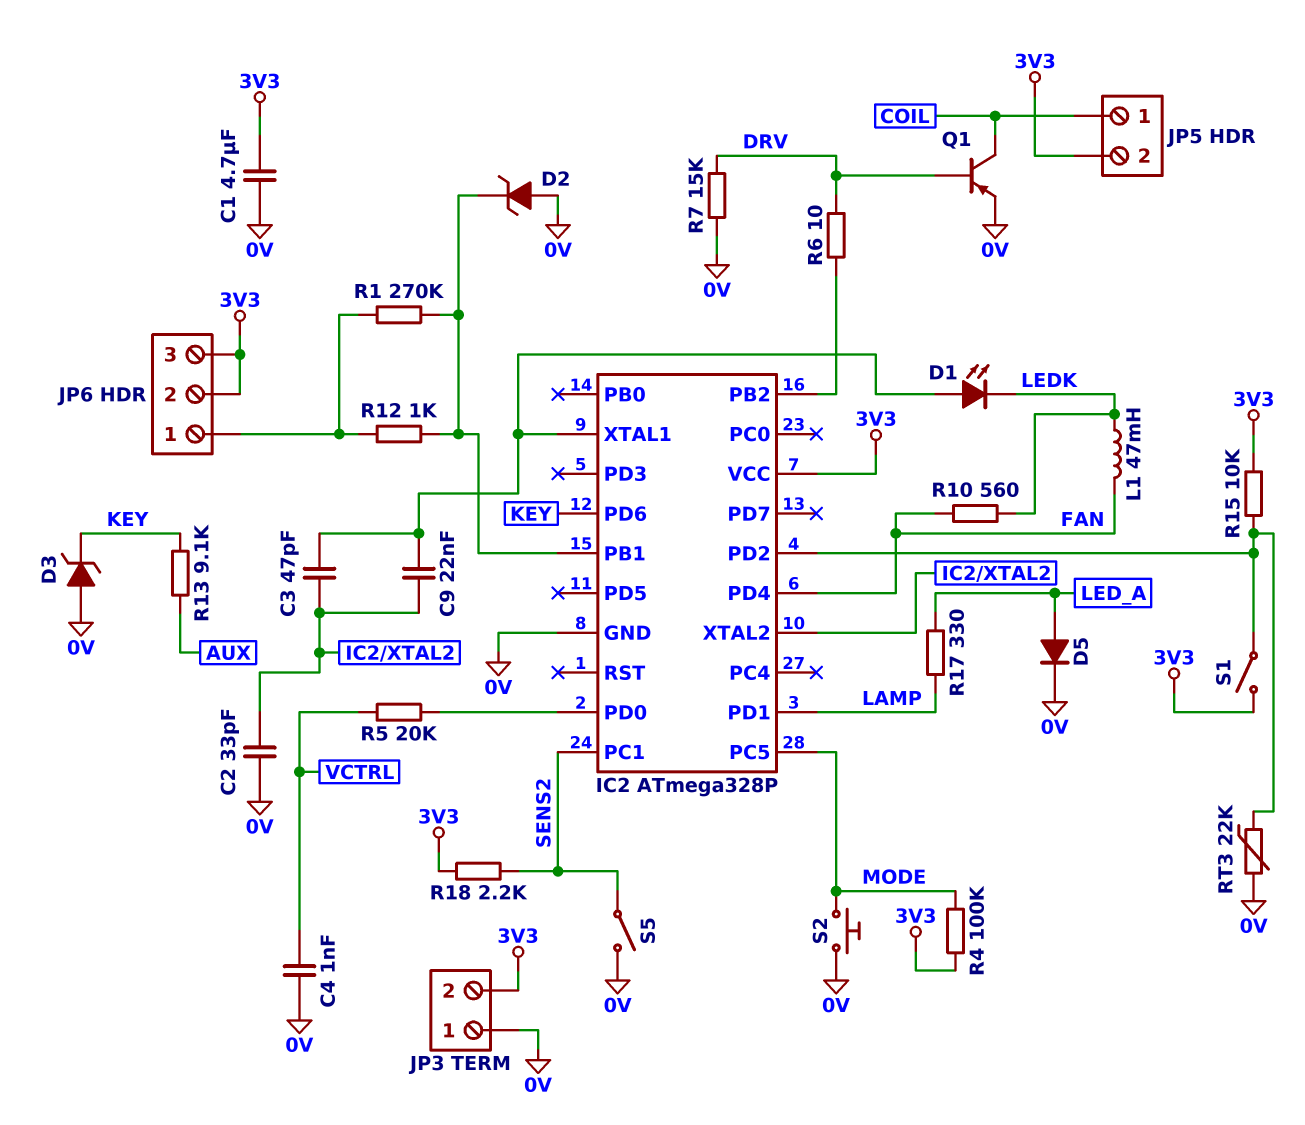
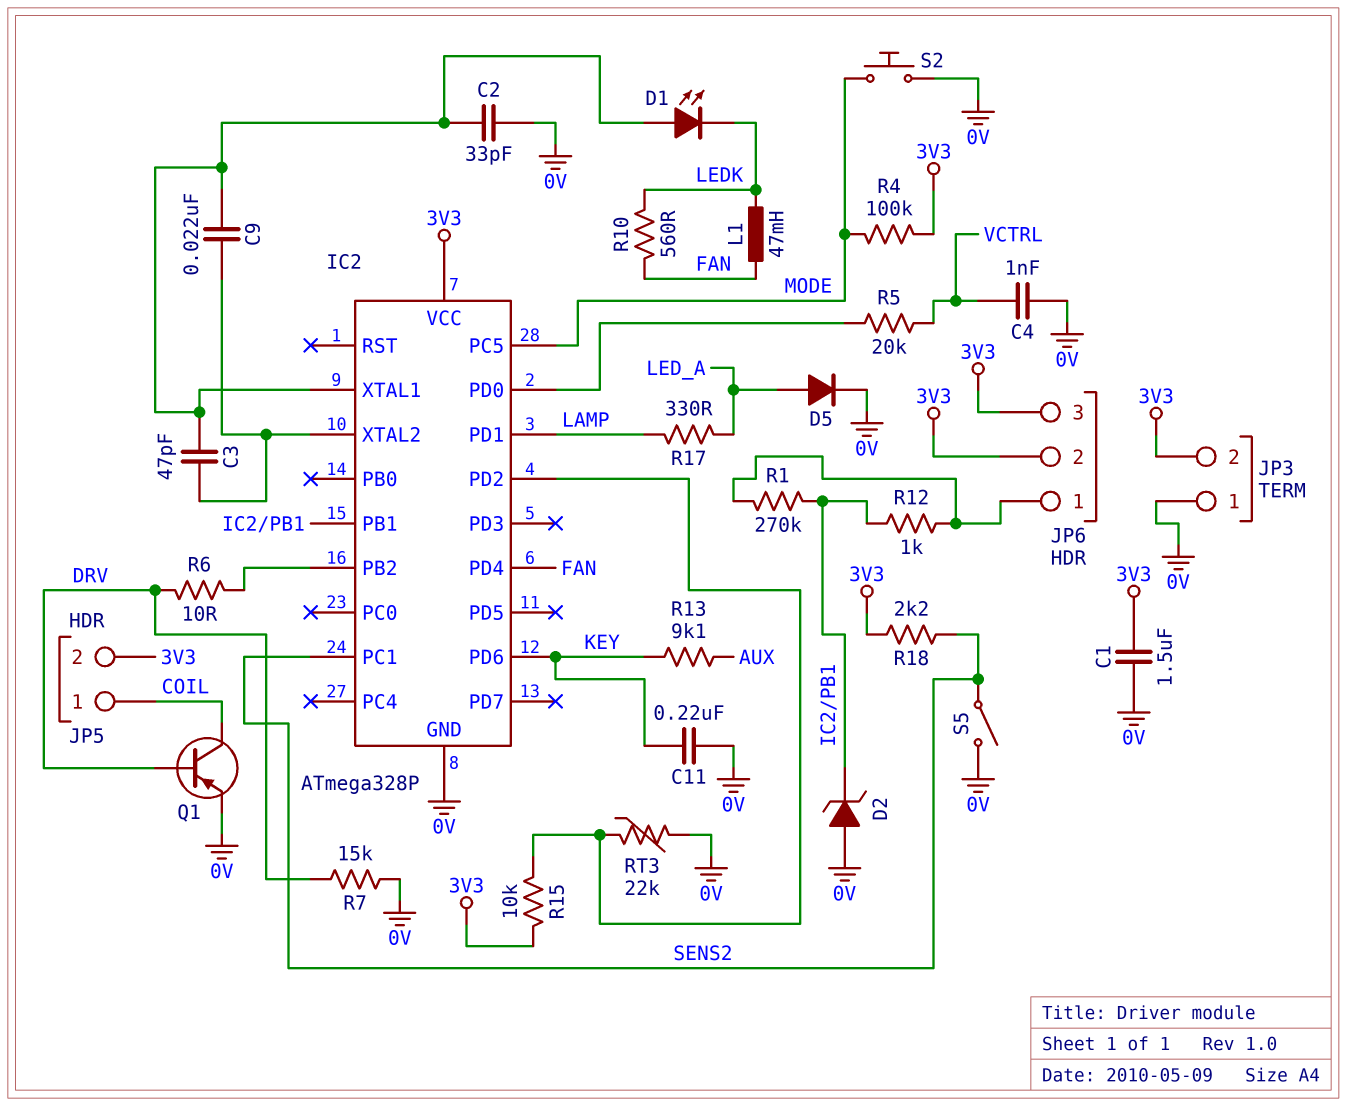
C1: 4.7uF (0V, 3V3) -> 1.5uF (0V, 3V3)
C2: 33pF (0V, IC2/XTAL2) -> 33pF (0V, IC2/XTAL1)
C11: none -> 220nF (0V, KEY)
D3: zener (A 0V, K KEY) -> none
S1: switch (3V3, IC2/PD2) -> none

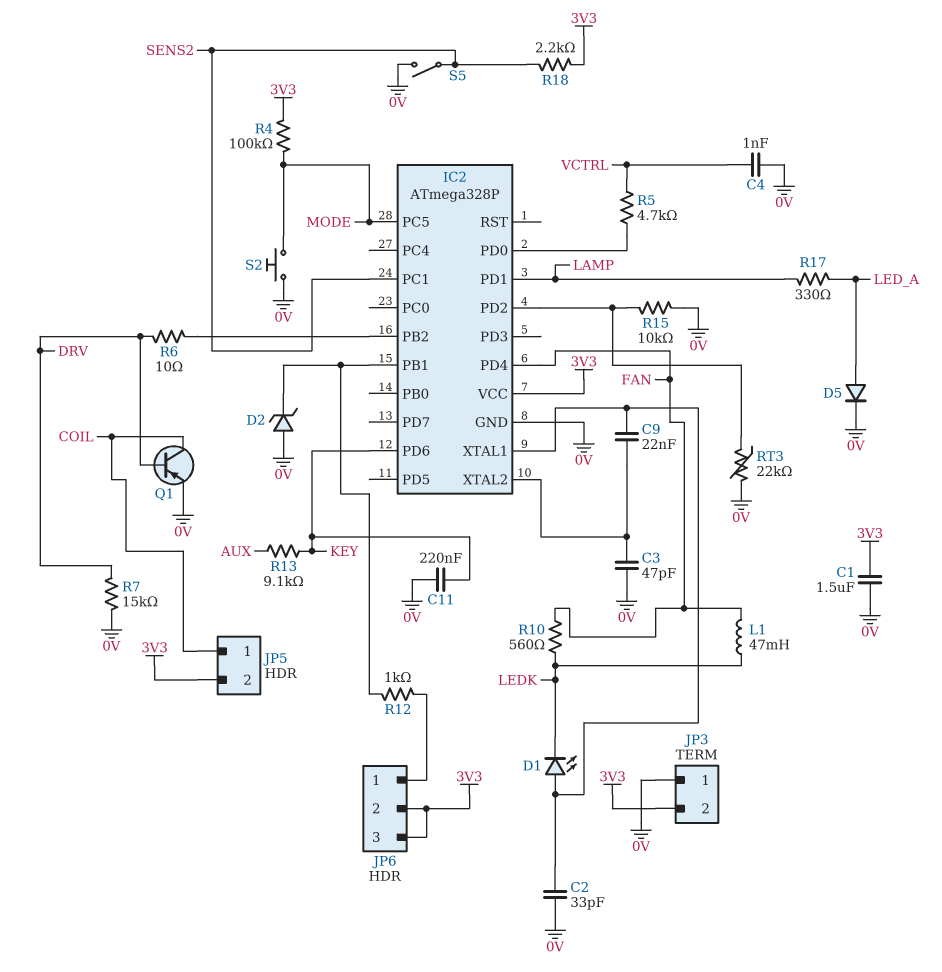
C3: 47pF (IC2/XTAL1, IC2/XTAL2) -> 47pF (0V, IC2/XTAL2)
R1: 270k (IC2/PB1, JP6/1) -> none
R5: 20k (IC2/PD0, VCTRL) -> 4.7k (IC2/PD0, VCTRL)
R15: 10k (3V3, IC2/PD2) -> 10k (0V, IC2/PD2)

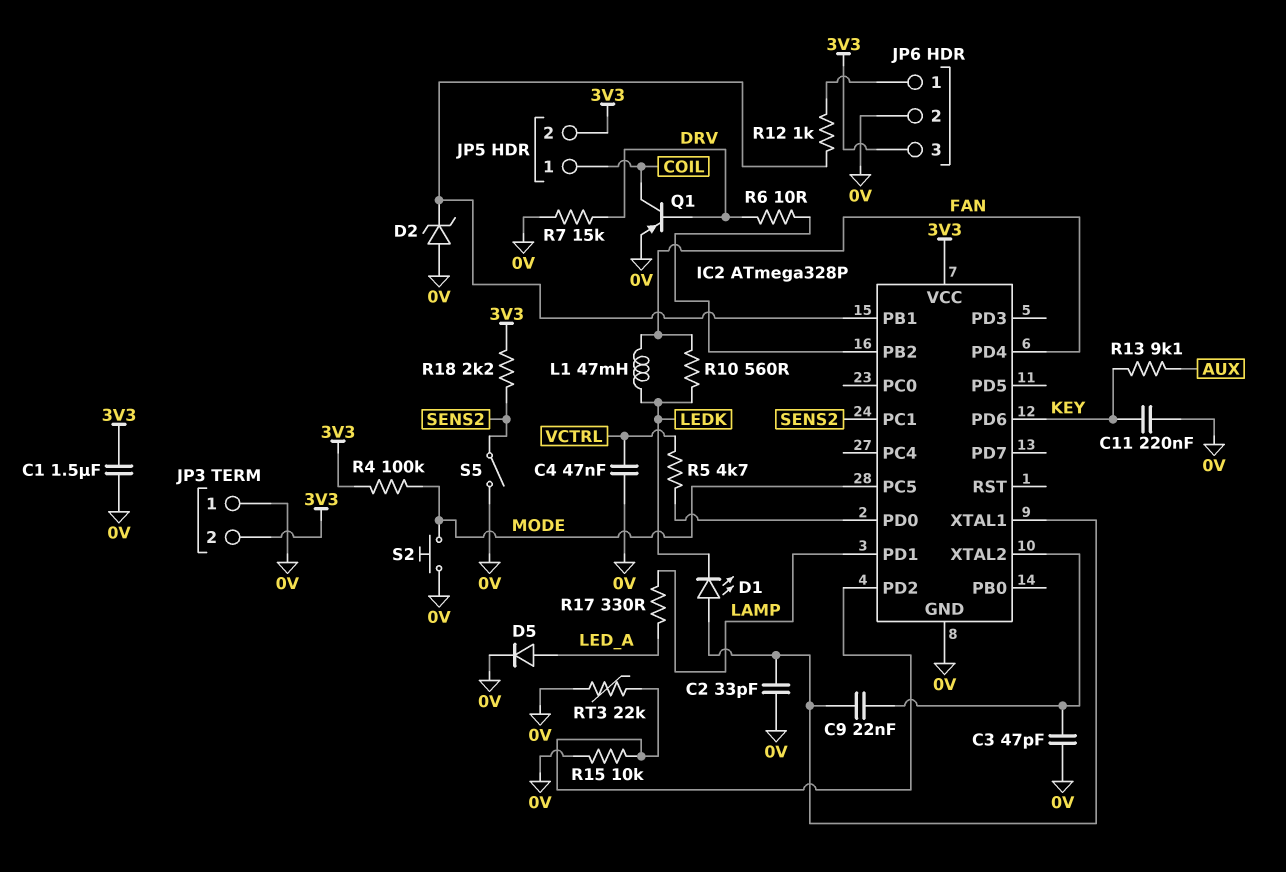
C4: 1nF (0V, VCTRL) -> 47nF (0V, VCTRL)
JP6 pin 2: 3V3 -> 0V

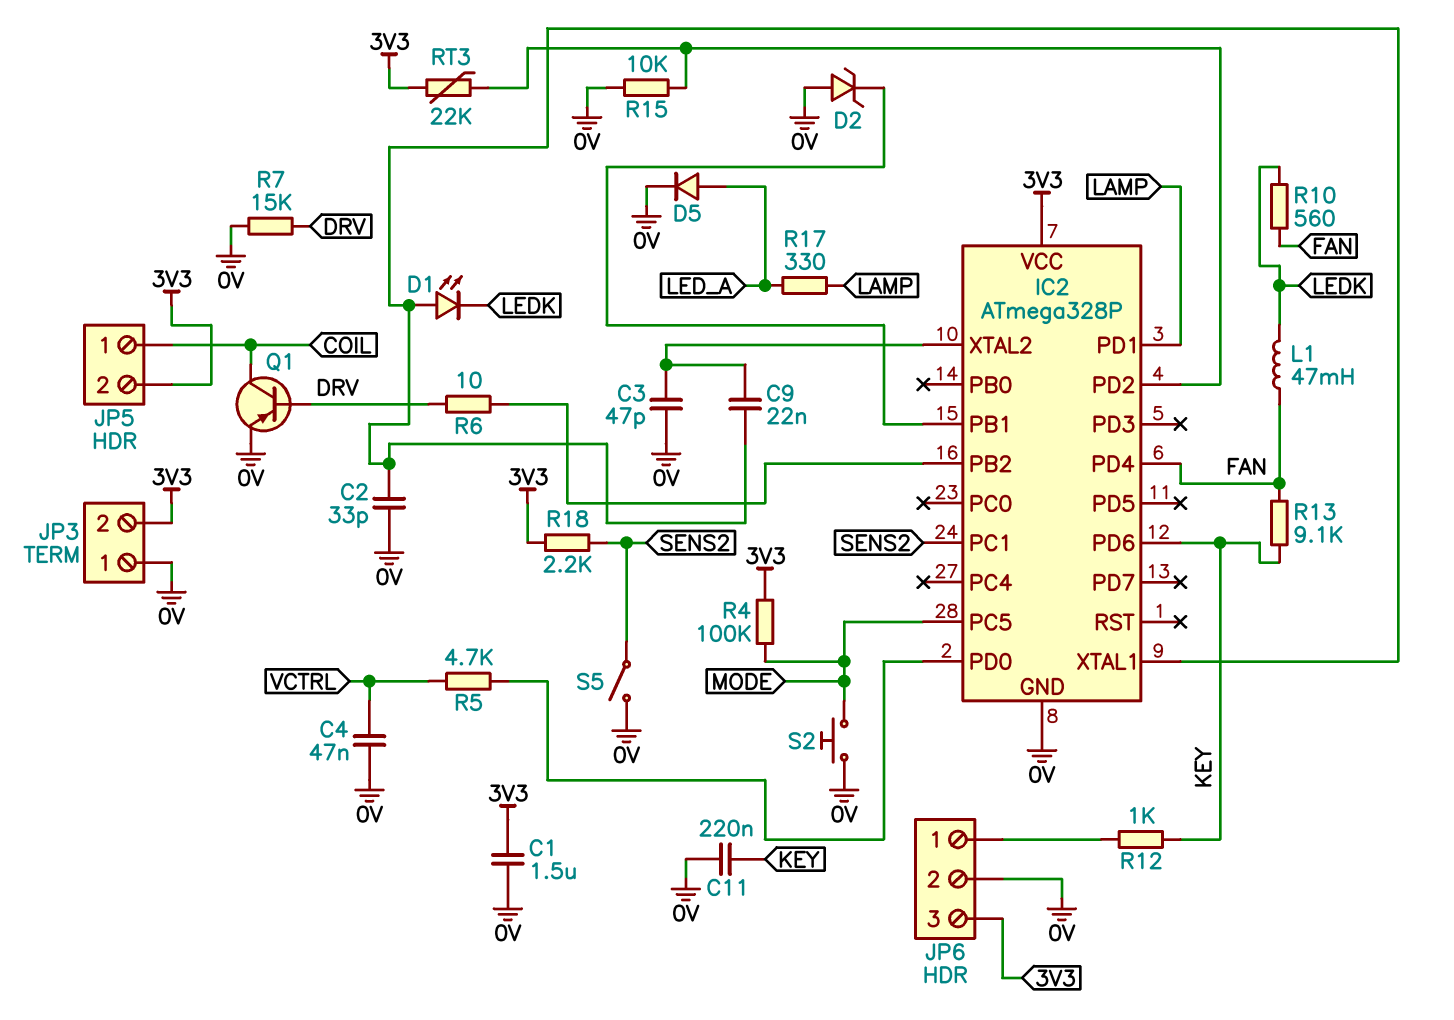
R12: 1k (IC2/PB1, JP6/1) -> 1k (JP6/1, KEY)
R13: 9.1k (AUX, KEY) -> 9.1k (FAN, KEY)
RT3: 22k (0V, IC2/PD2) -> 22k (3V3, IC2/PD2)

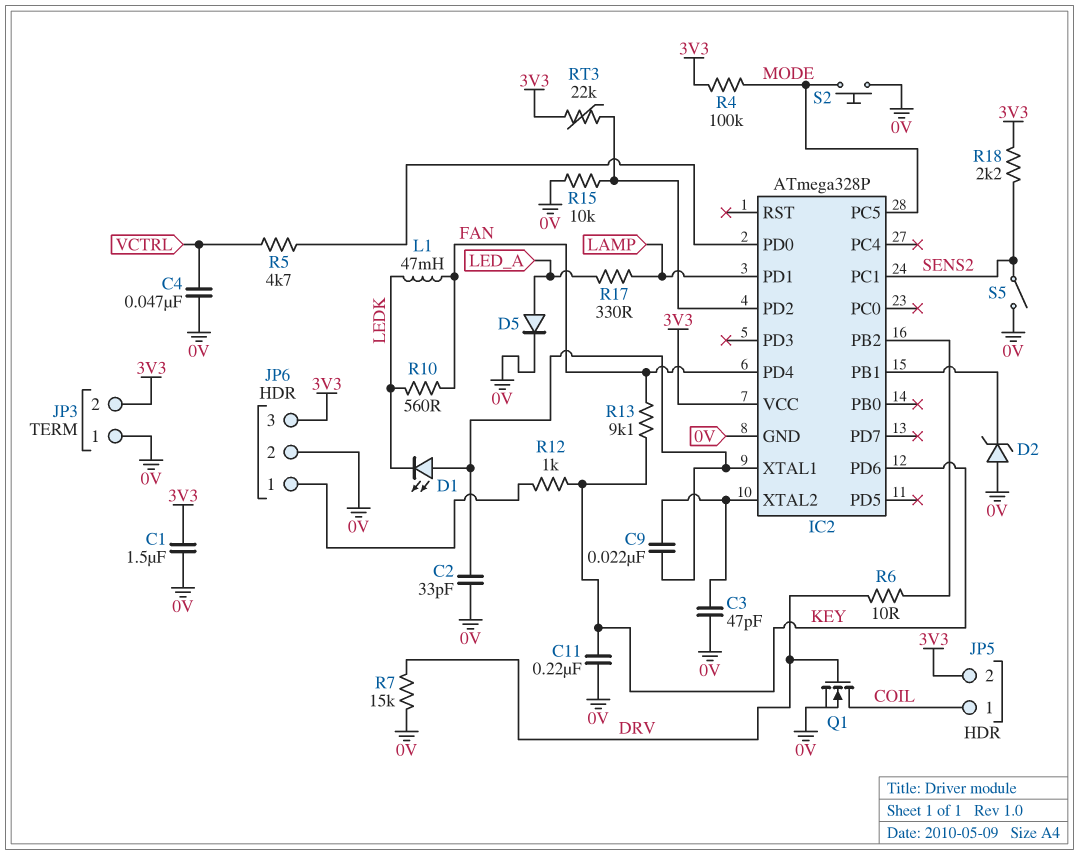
Q1: PNP (B DRV, C COIL, E 0V) -> NMOS (G DRV, D COIL, S 0V)

